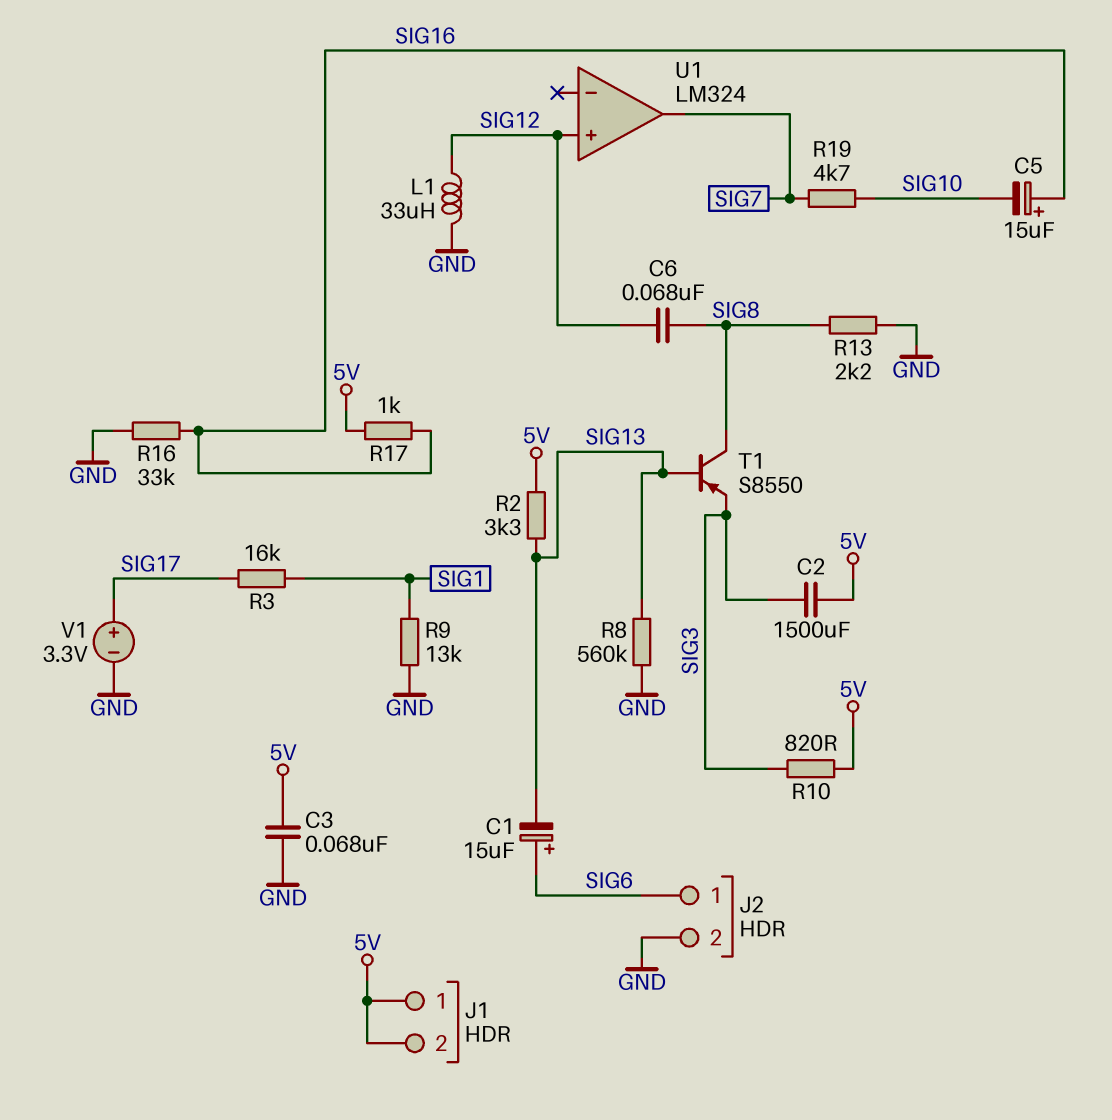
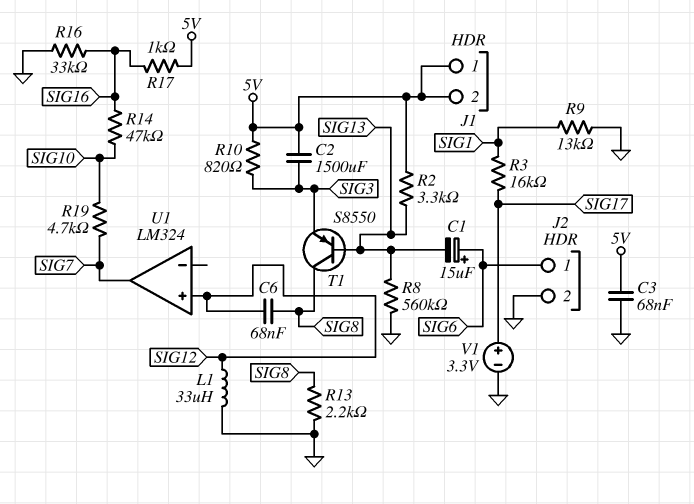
C5: 15uF (plus SIG16, minus SIG10) -> none
R14: none -> 47k (SIG10, SIG16)

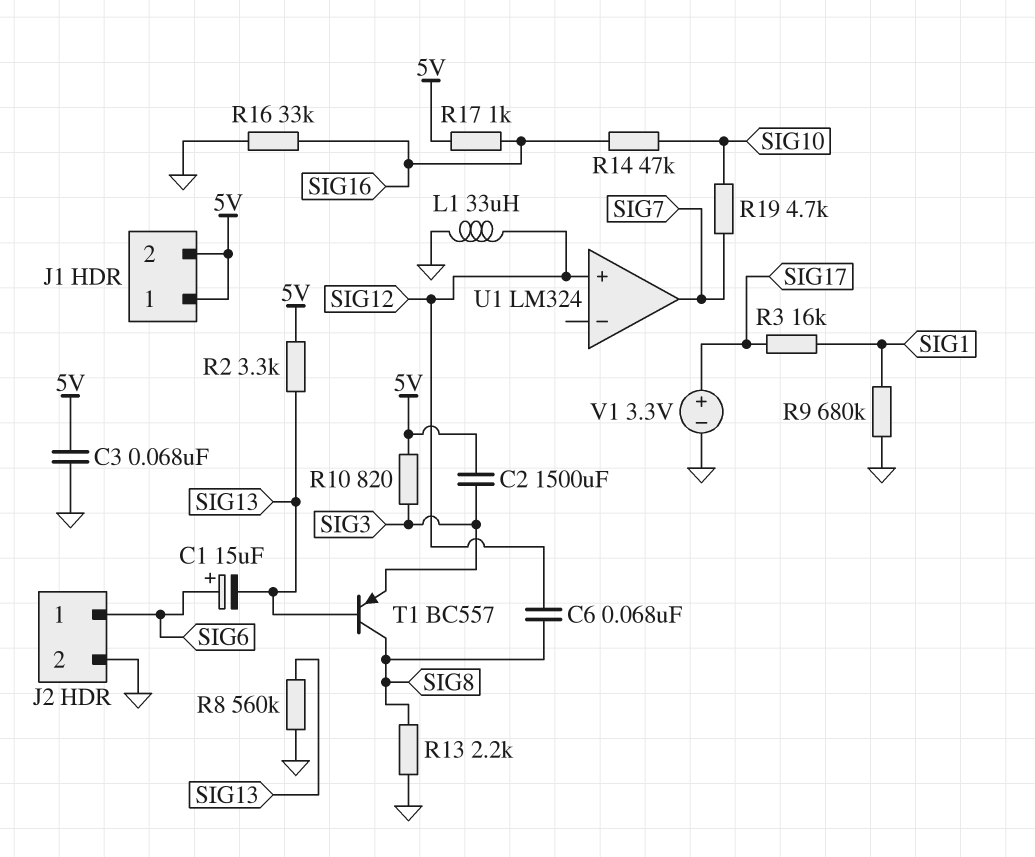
R9: 13k (GND, SIG1) -> 680k (GND, SIG1)
T1: PNP S8550 (B SIG13, C SIG8, E SIG3) -> PNP BC557 (B SIG13, C SIG8, E SIG3)

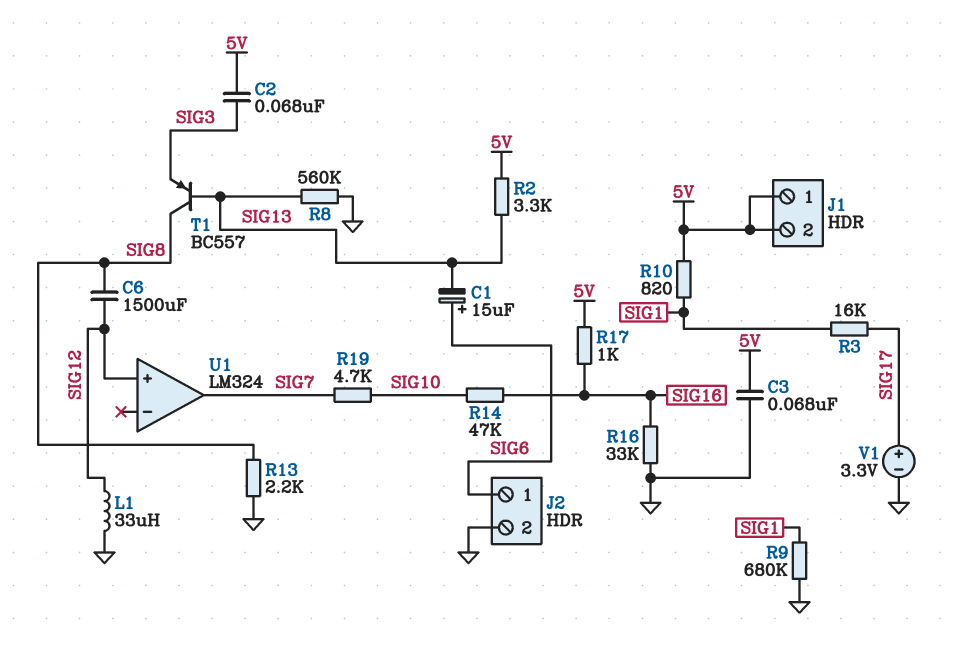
C2: 1500uF (5V, SIG3) -> 68nF (5V, SIG3)
C6: 68nF (SIG8, SIG12) -> 1500uF (SIG8, SIG12)
R10: 820 (5V, SIG3) -> 820 (5V, SIG1)

